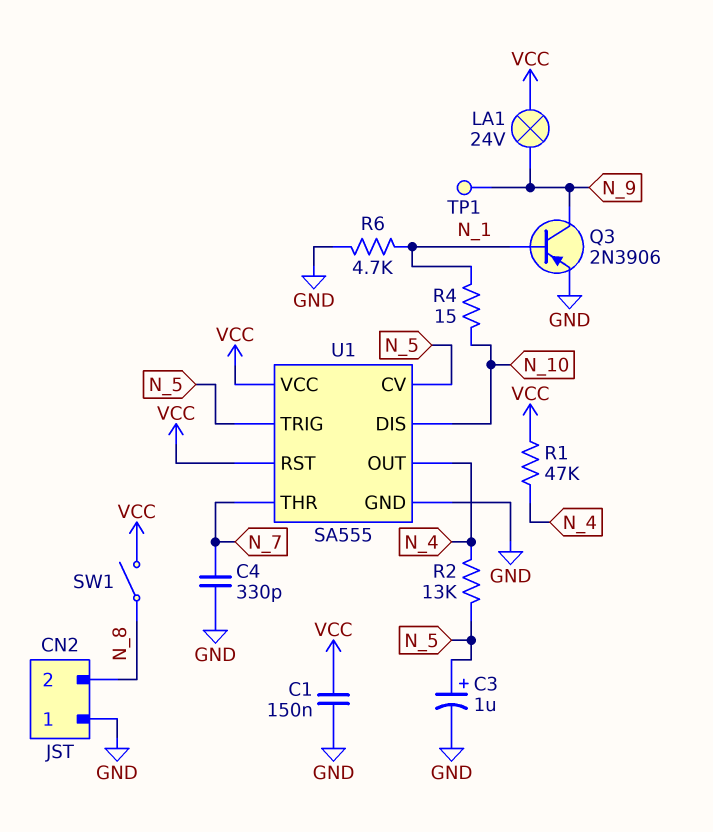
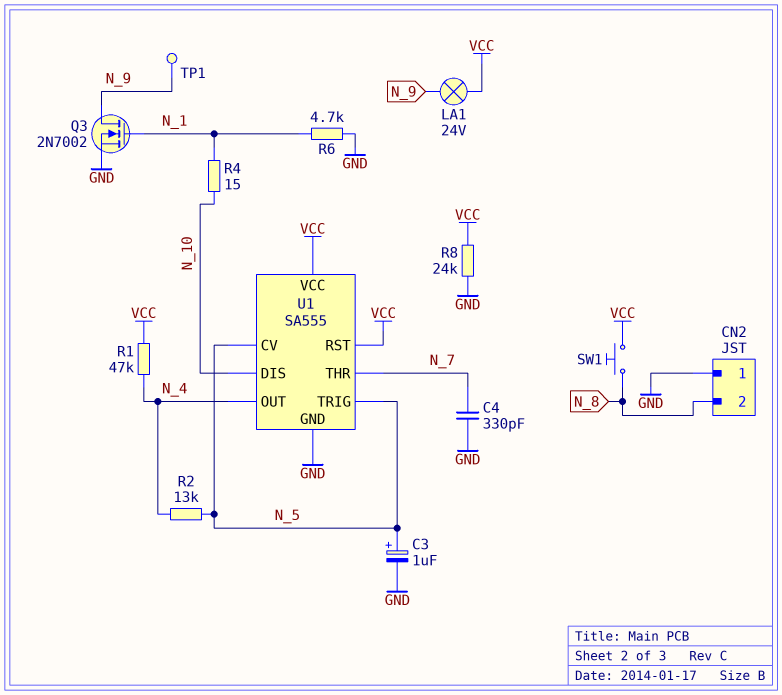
C1: 150nF (GND, VCC) -> none
Q3: PNP 2N3906 (B N_1, C N_9, E GND) -> NMOS 2N7002 (G N_1, D N_9, S GND)
R8: none -> 24k (GND, VCC)
SW1: switch (N_8, VCC) -> button (N_8, VCC)

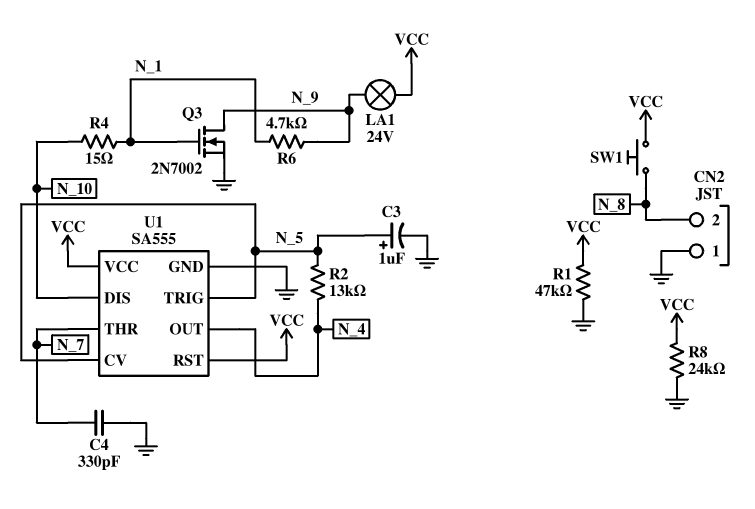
R1: 47k (N_4, VCC) -> 47k (GND, VCC)
R6: 4.7k (GND, N_1) -> 4.7k (N_1, N_9)
TP1: test point (N_9) -> none

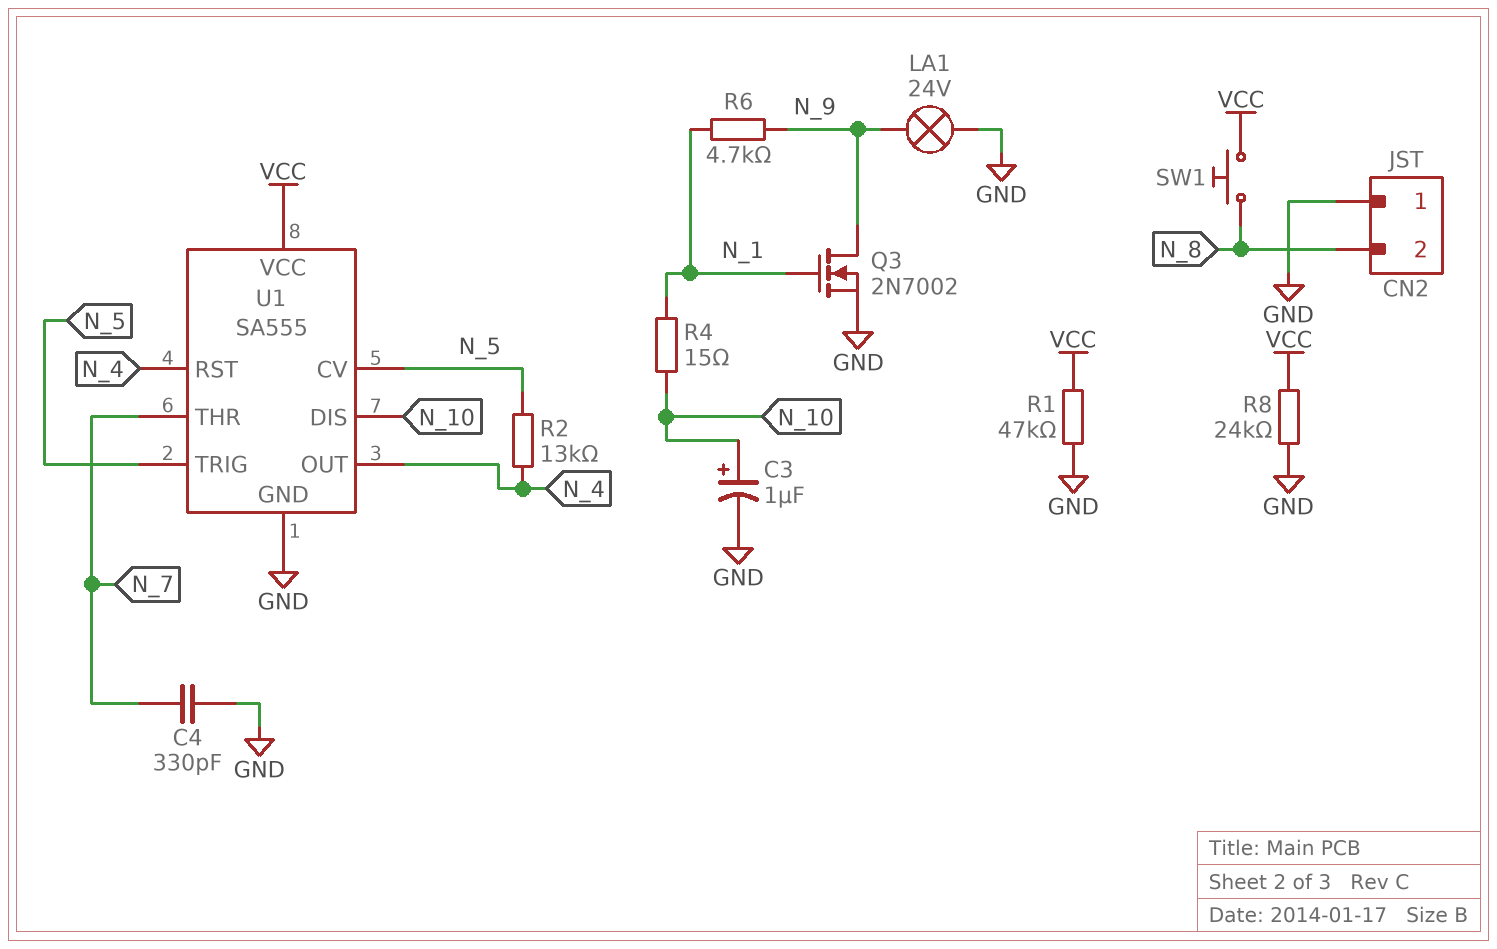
C3: 1uF (plus N_5, minus GND) -> 1uF (plus N_10, minus GND)
LA1: lamp 24V (N_9, VCC) -> lamp 24V (GND, N_9)
U1 pin RST: VCC -> N_4

